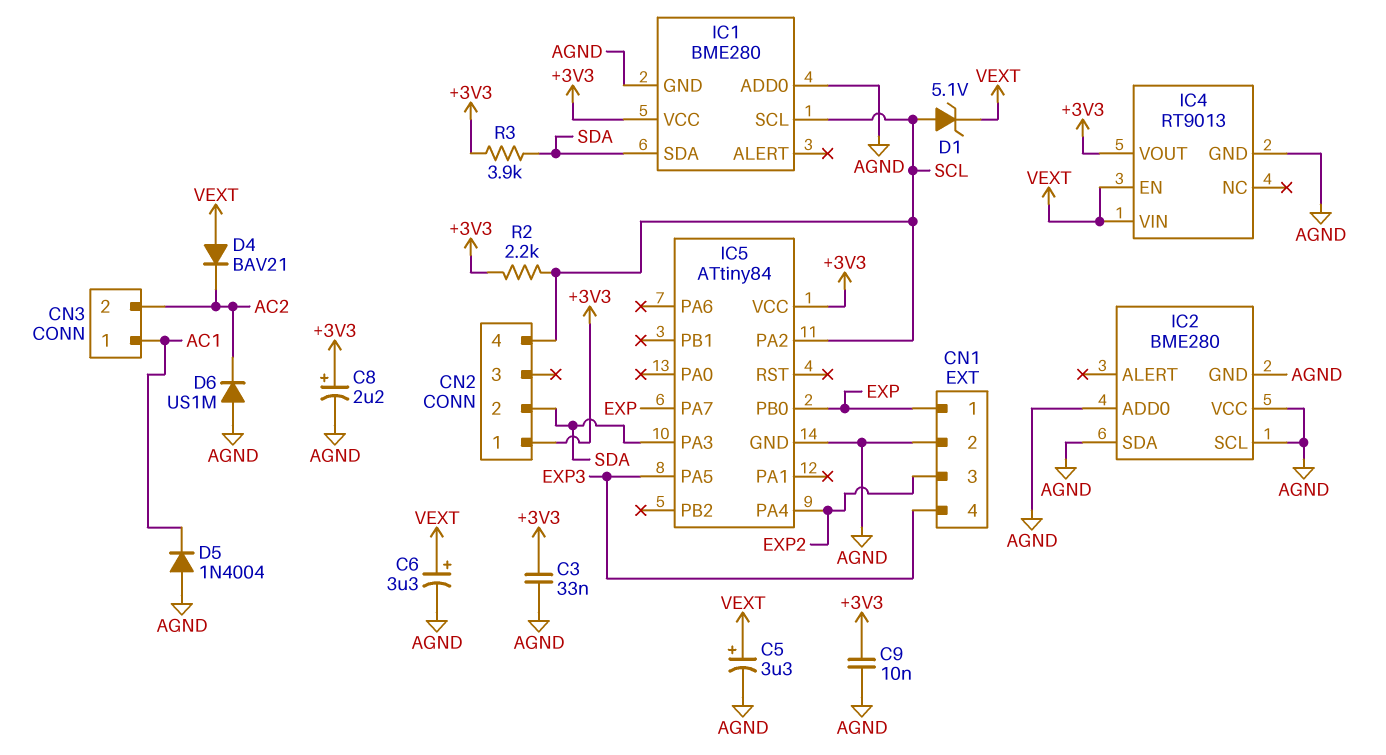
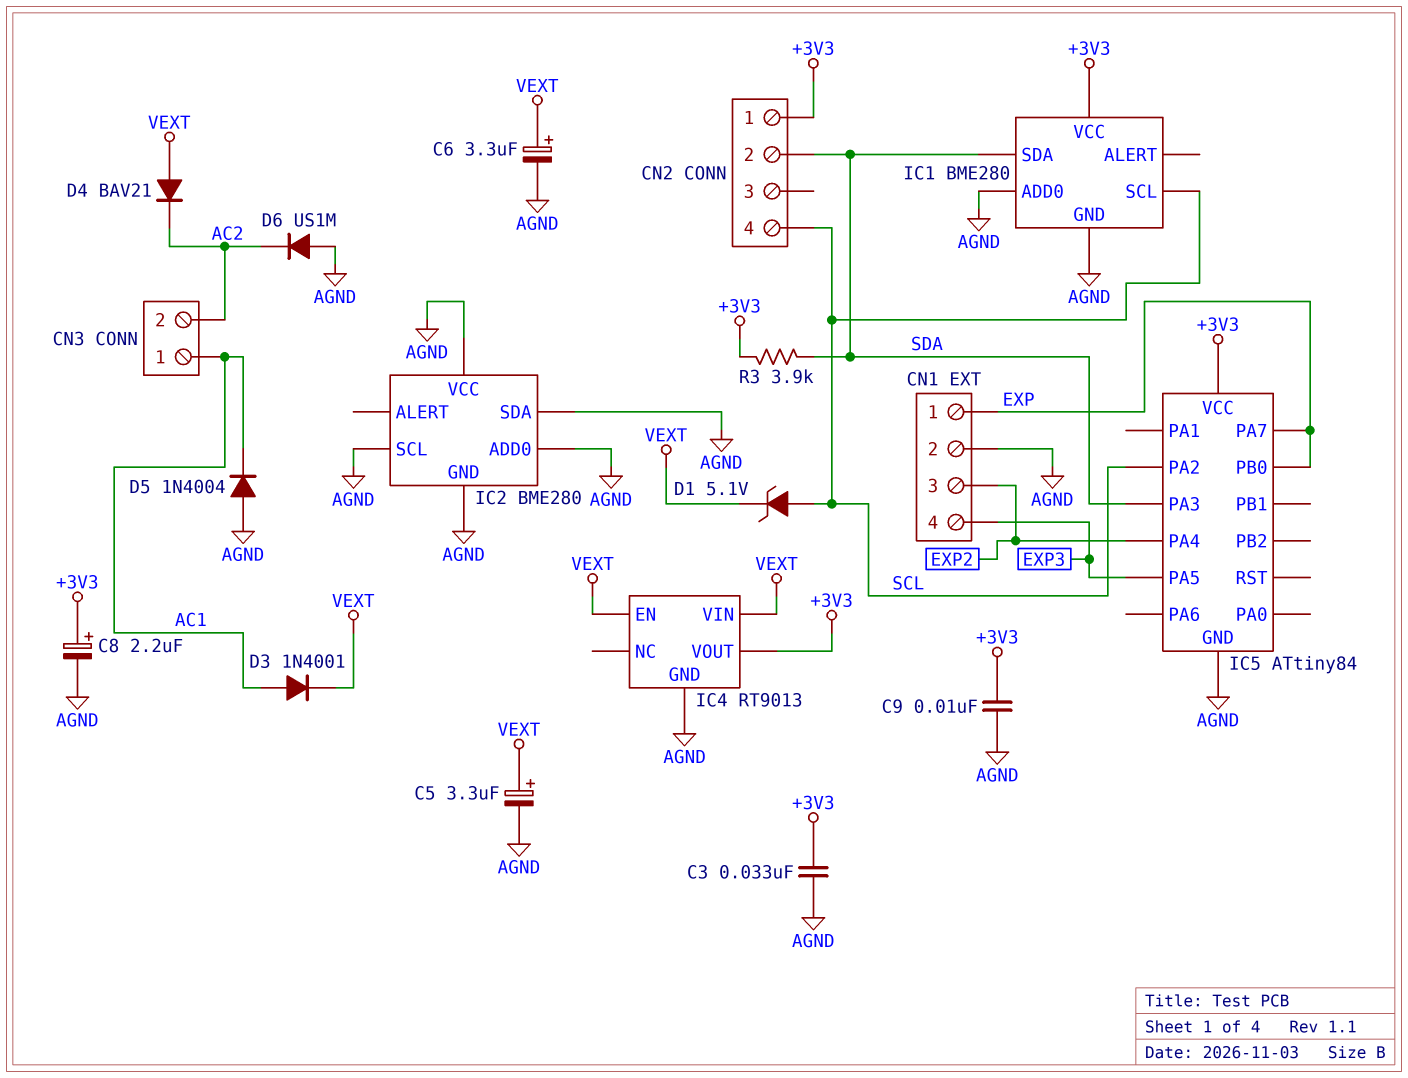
D3: none -> diode 1N4001 (A AC1, K VEXT)
R2: 2.2k (+3V3, SCL) -> none

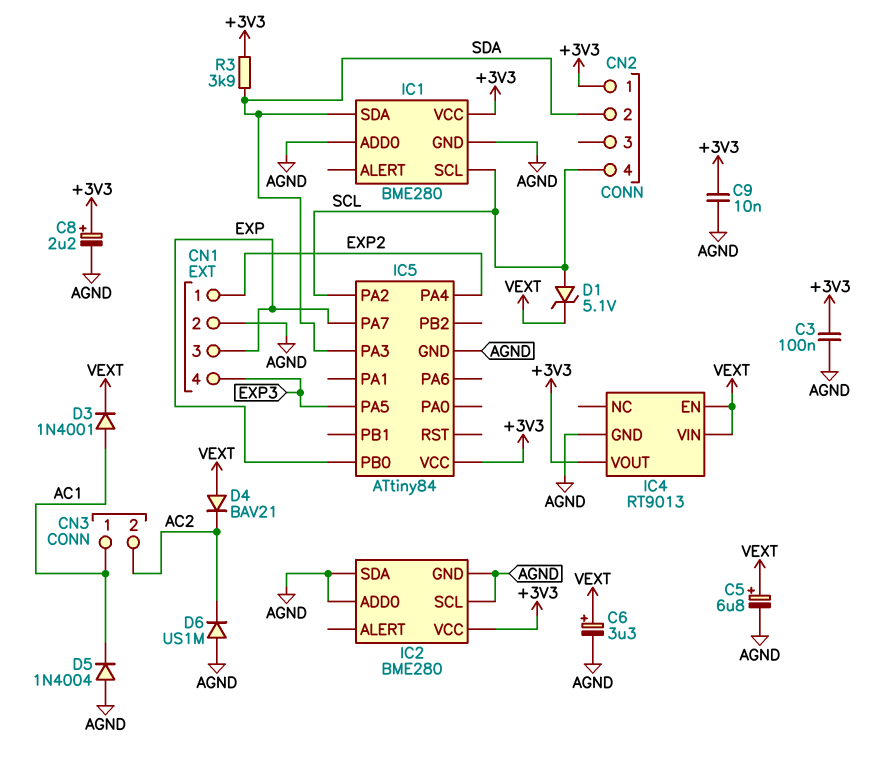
C3: 33nF (+3V3, AGND) -> 100nF (+3V3, AGND)
C5: 3.3uF (plus VEXT, minus AGND) -> 6.8uF (plus VEXT, minus AGND)
CN1 pin 1: EXP -> EXP2
CN1 pin 3: EXP2 -> EXP
IC2 pin VCC: AGND -> +3V3

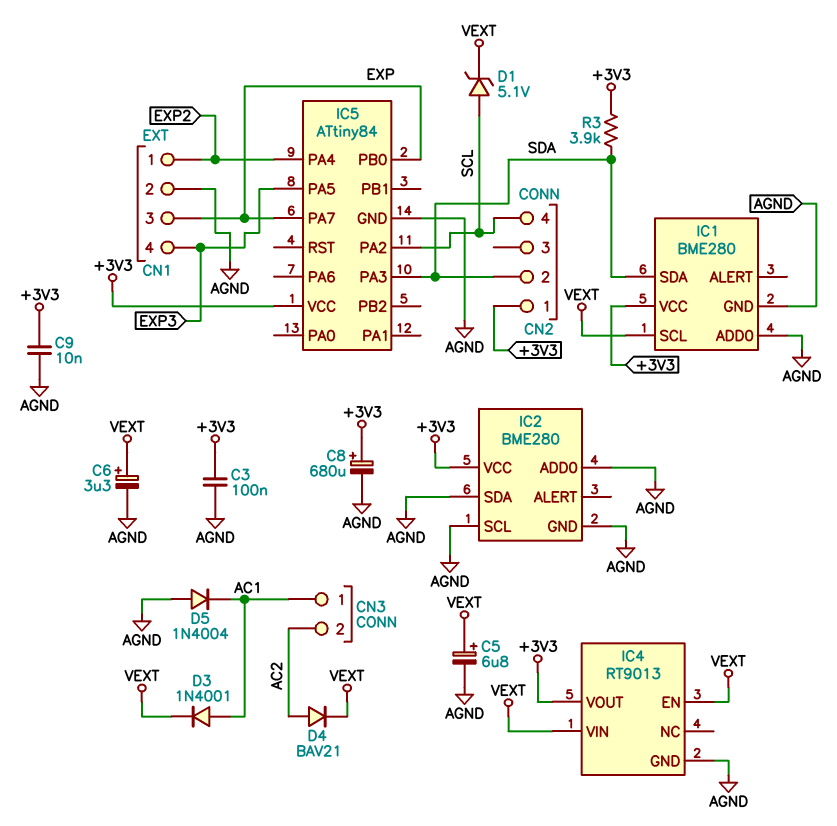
C8: 2.2uF (plus +3V3, minus AGND) -> 680uF (plus +3V3, minus AGND)
D4: diode BAV21 (A VEXT, K AC2) -> diode BAV21 (A AC2, K VEXT)
D6: diode US1M (A AGND, K AC2) -> none
IC1 pin SCL: SCL -> VEXT

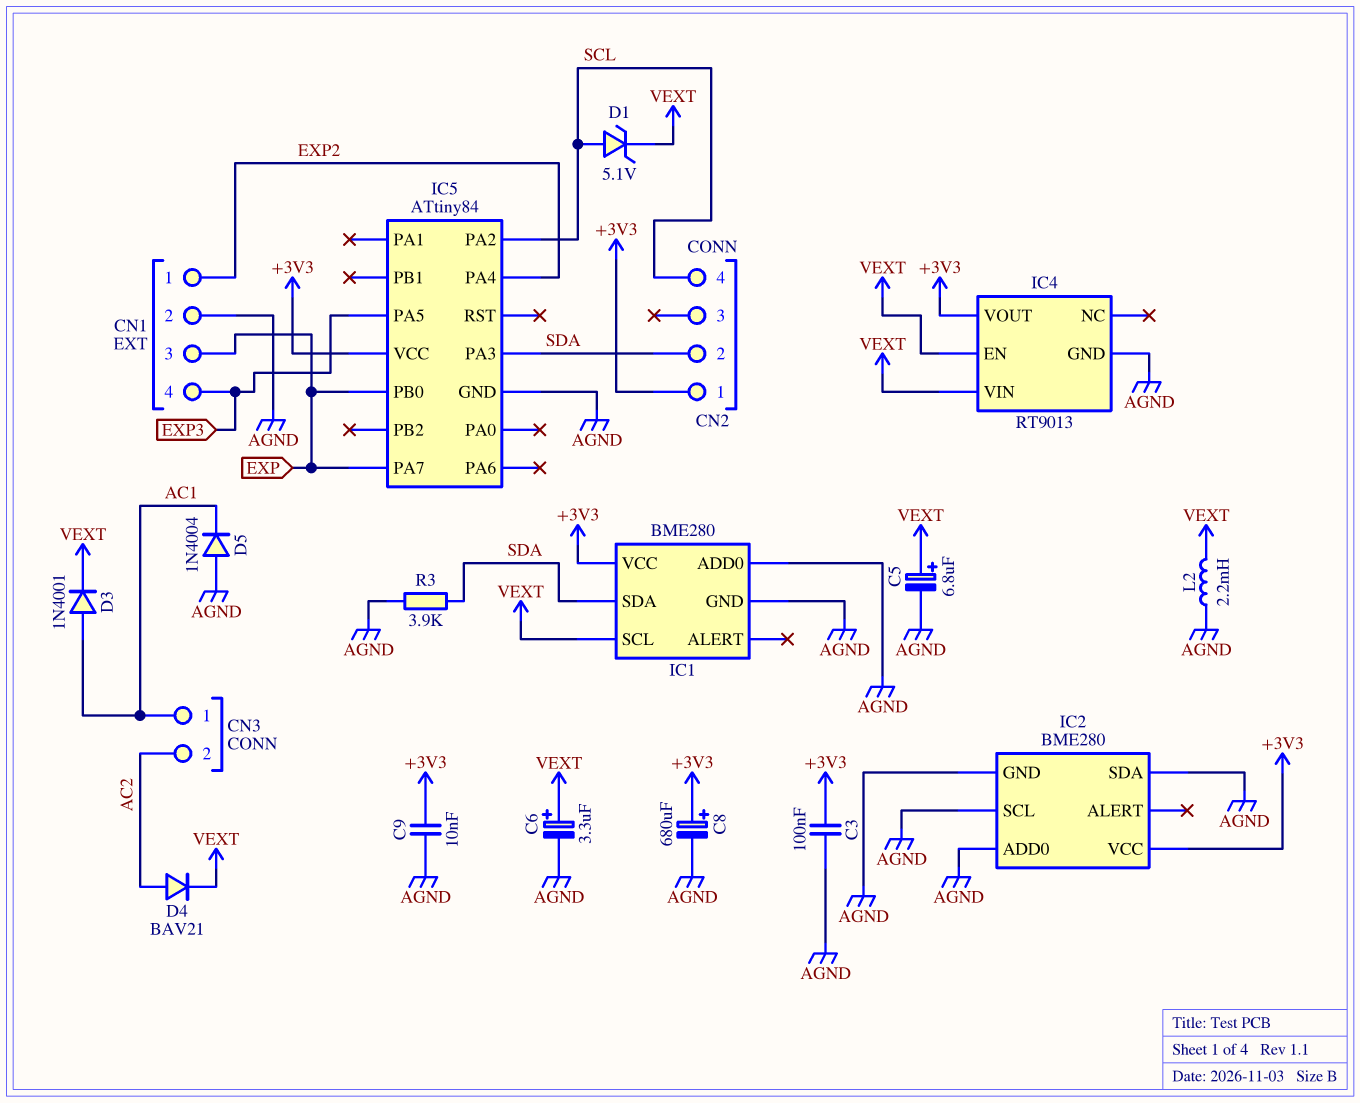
L2: none -> 2.2mH (AGND, VEXT)
R3: 3.9k (+3V3, SDA) -> 3.9k (AGND, SDA)

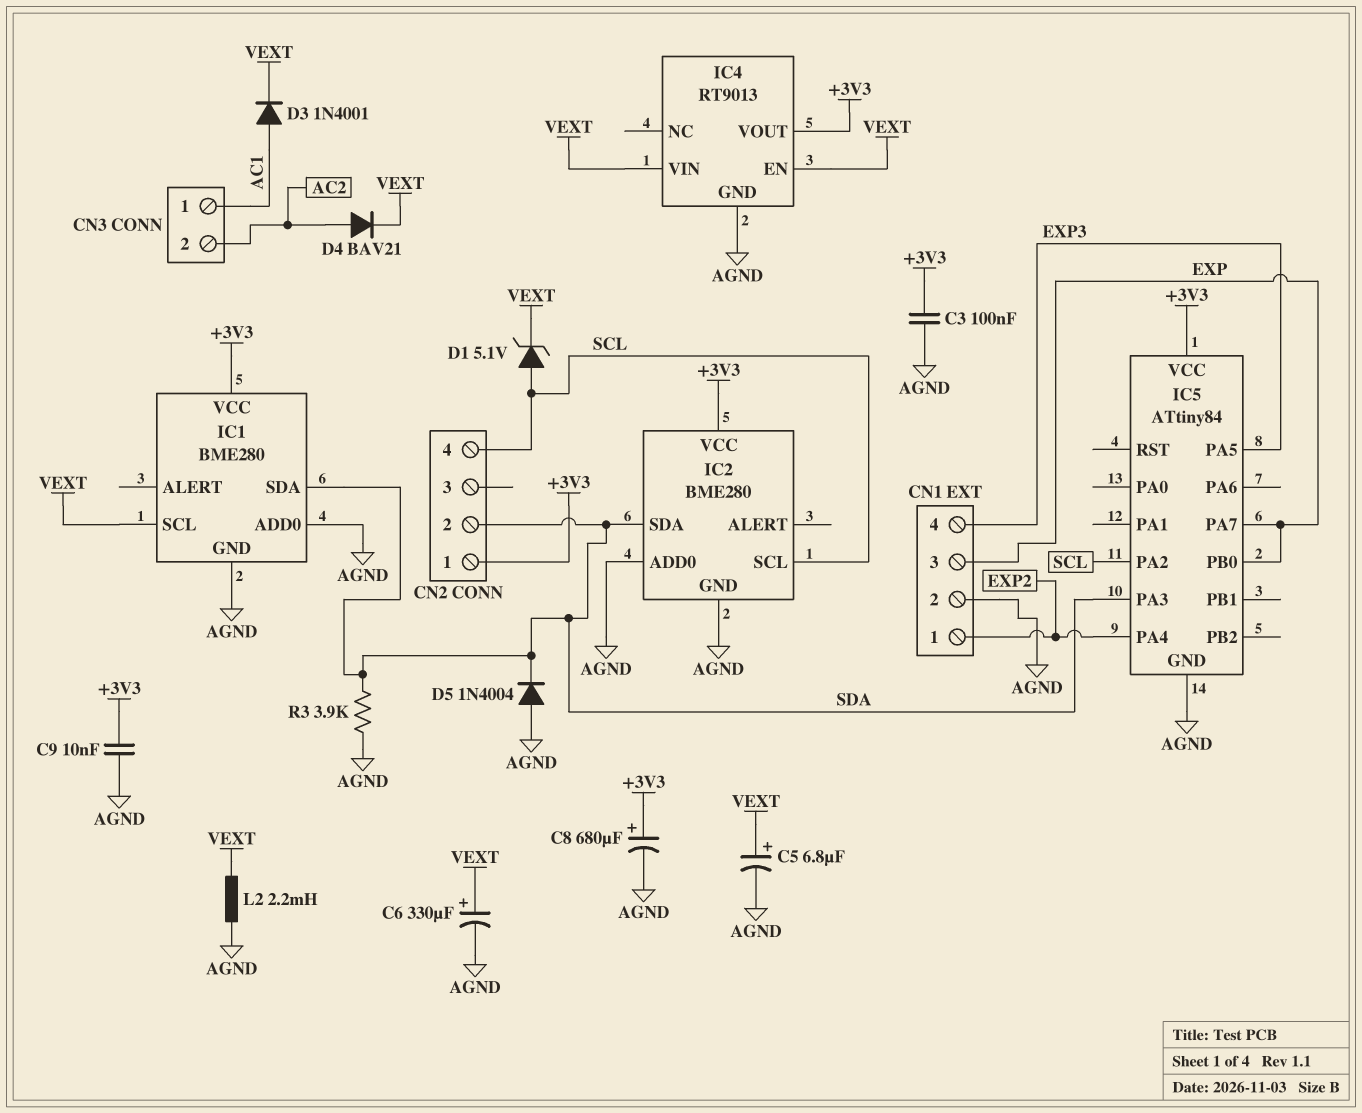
C6: 3.3uF (plus VEXT, minus AGND) -> 330uF (plus VEXT, minus AGND)
D5: diode 1N4004 (A AGND, K AC1) -> diode 1N4004 (A AGND, K SDA)
IC2 pin SCL: AGND -> SCL
IC2 pin SDA: AGND -> SDA

